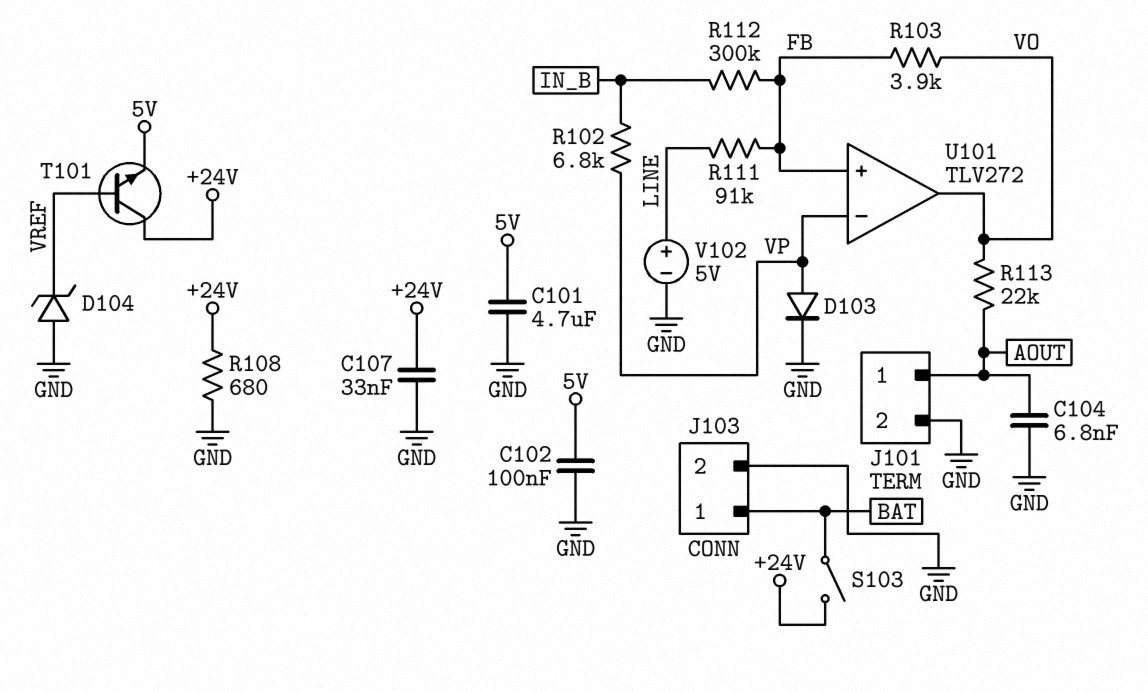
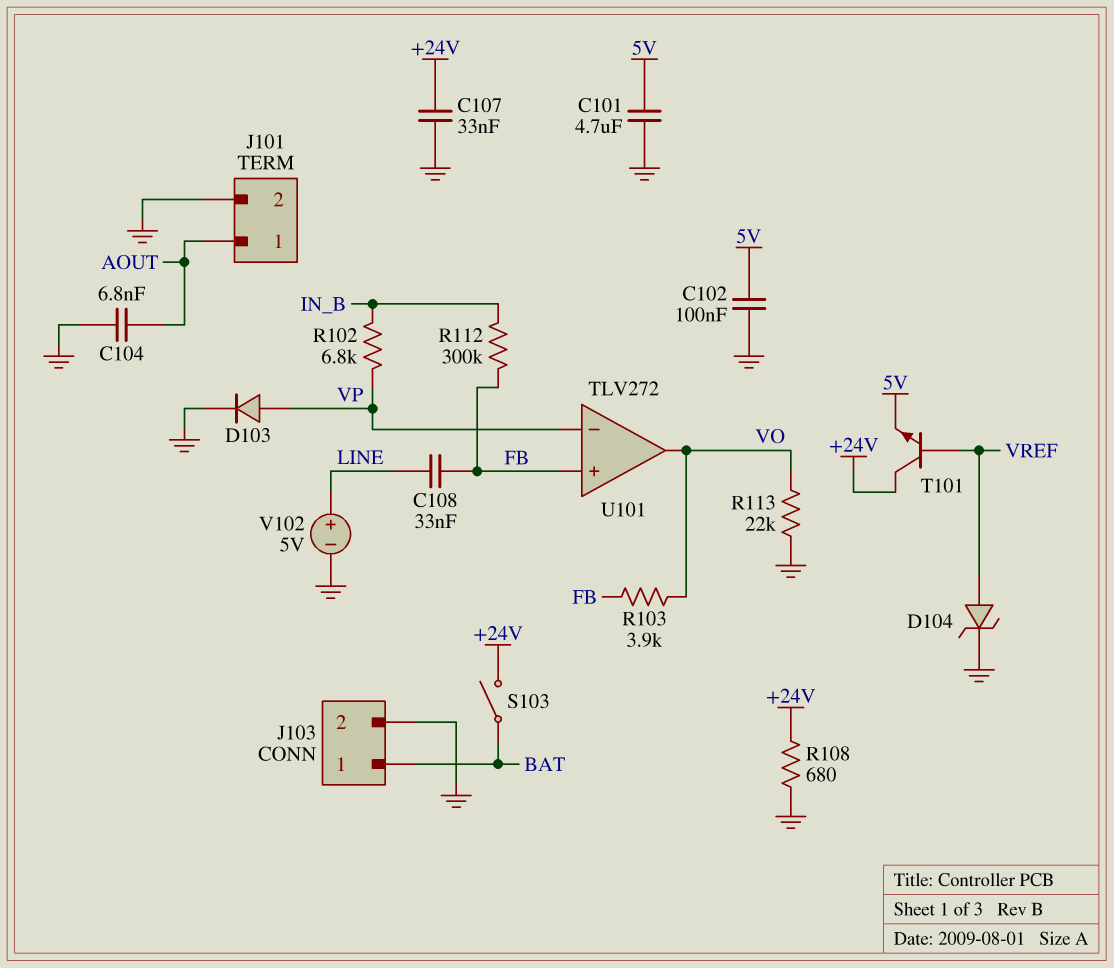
C108: none -> 33nF (FB, LINE)
D104: zener (A GND, K VREF) -> zener (A VREF, K GND)
R111: 91k (FB, LINE) -> none
R113: 22k (AOUT, VO) -> 22k (GND, VO)

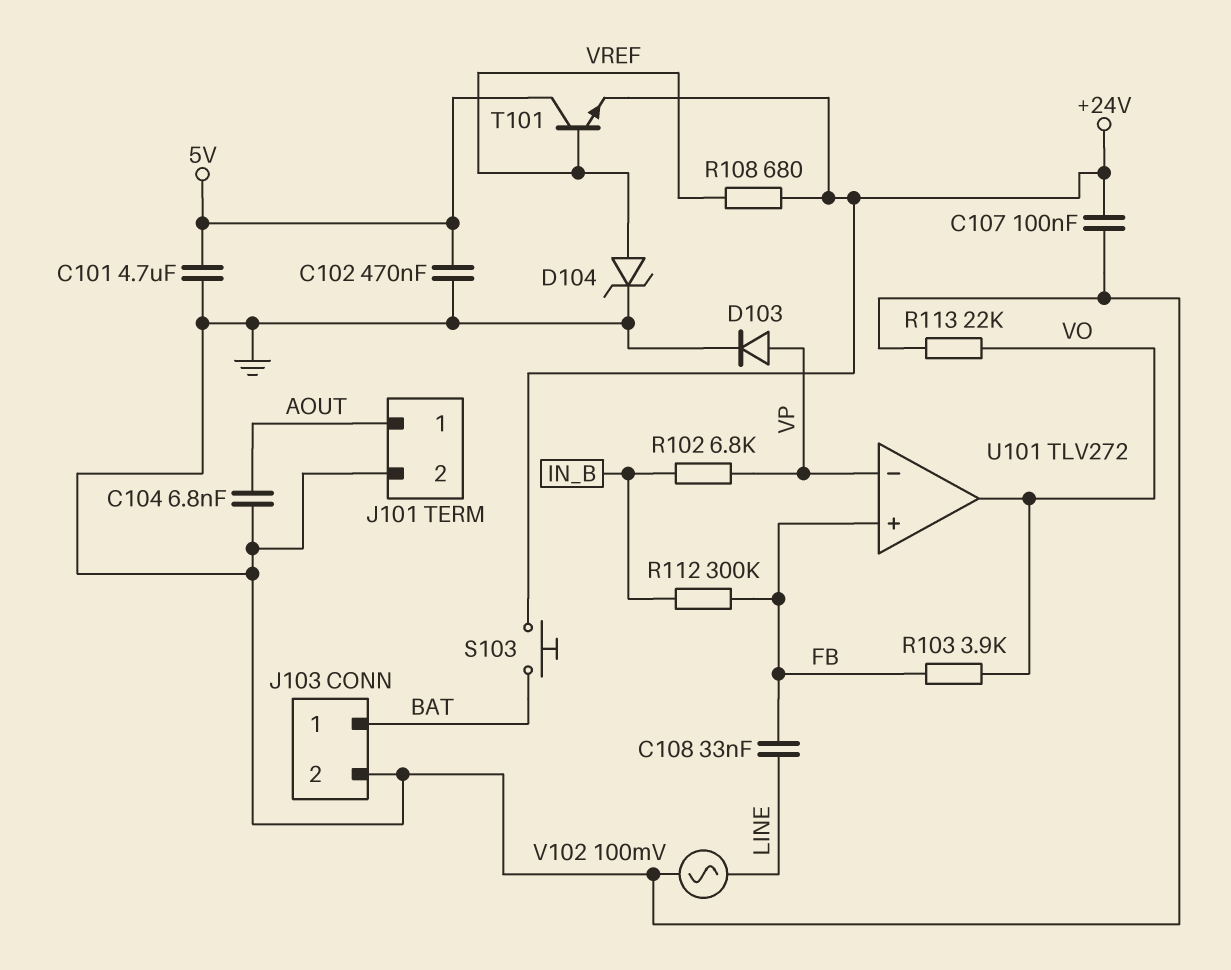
C102: 100nF (5V, GND) -> 470nF (5V, GND)
C107: 33nF (+24V, GND) -> 100nF (+24V, GND)
R108: 680 (+24V, GND) -> 680 (+24V, VREF)
S103: switch (+24V, BAT) -> button (+24V, BAT)
T101: NPN (B VREF, C +24V, E 5V) -> NPN (B VREF, C 5V, E +24V)
V102: 5V (plus LINE, minus GND) -> AC 100mV (GND, LINE)

